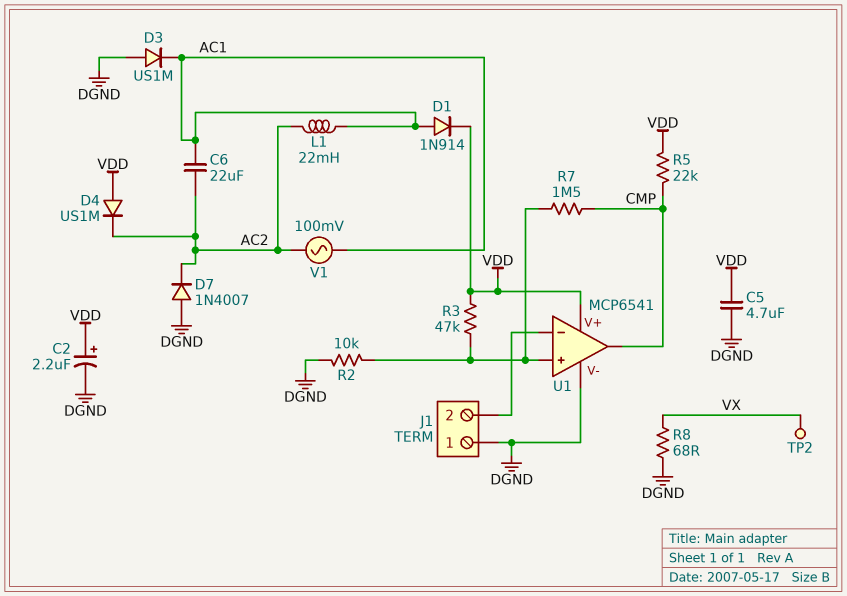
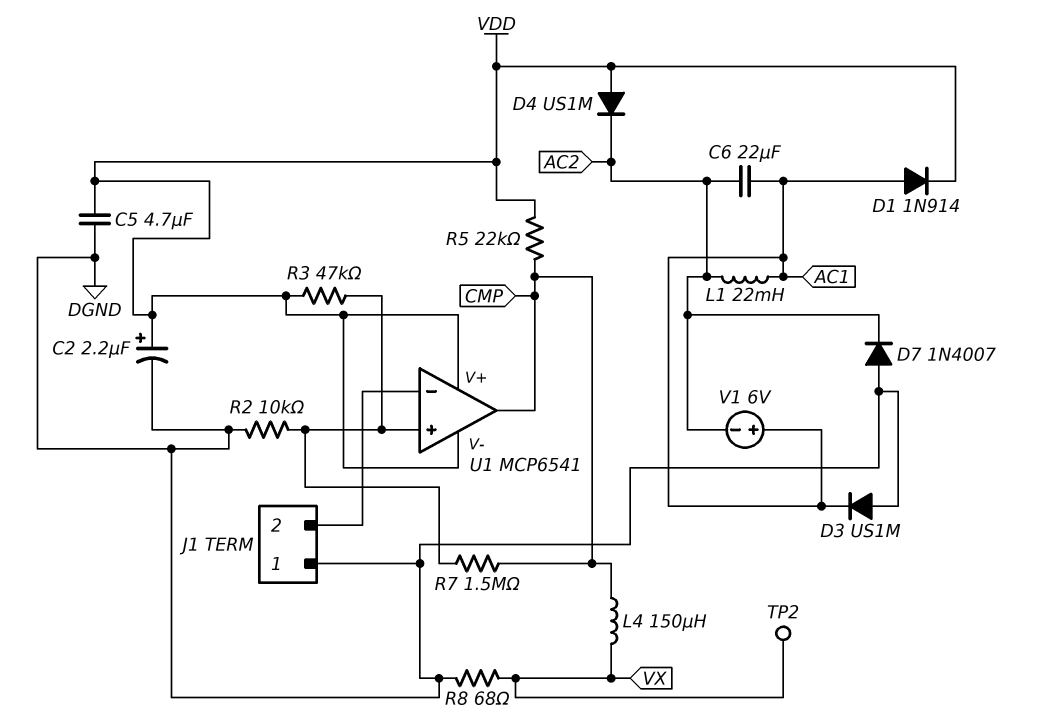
L4: none -> 150uH (CMP, VX)
U1 pin V-: DGND -> VDD
V1: AC 100mV (AC1, AC2) -> 6V (plus AC1, minus AC2)

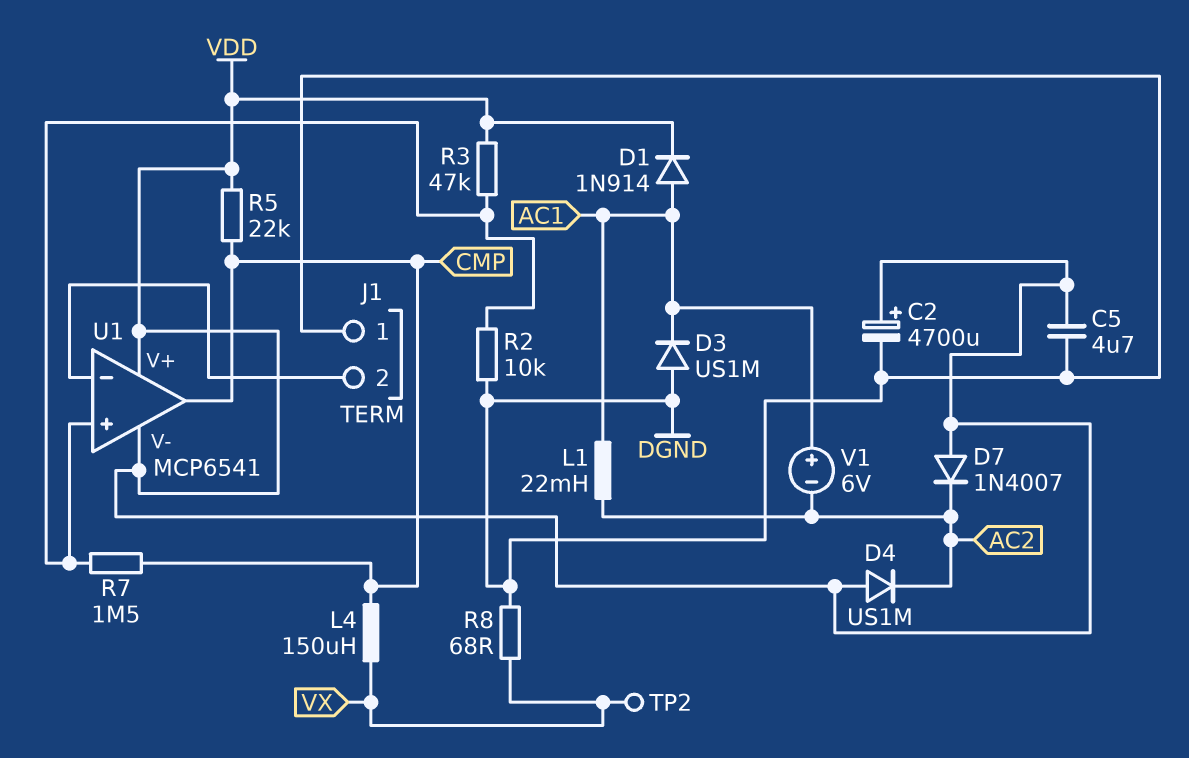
C2: 2.2uF (plus VDD, minus DGND) -> 4700uF (plus VDD, minus DGND)
C6: 22uF (AC1, AC2) -> none
D7: diode 1N4007 (A DGND, K AC2) -> diode 1N4007 (A VDD, K AC2)

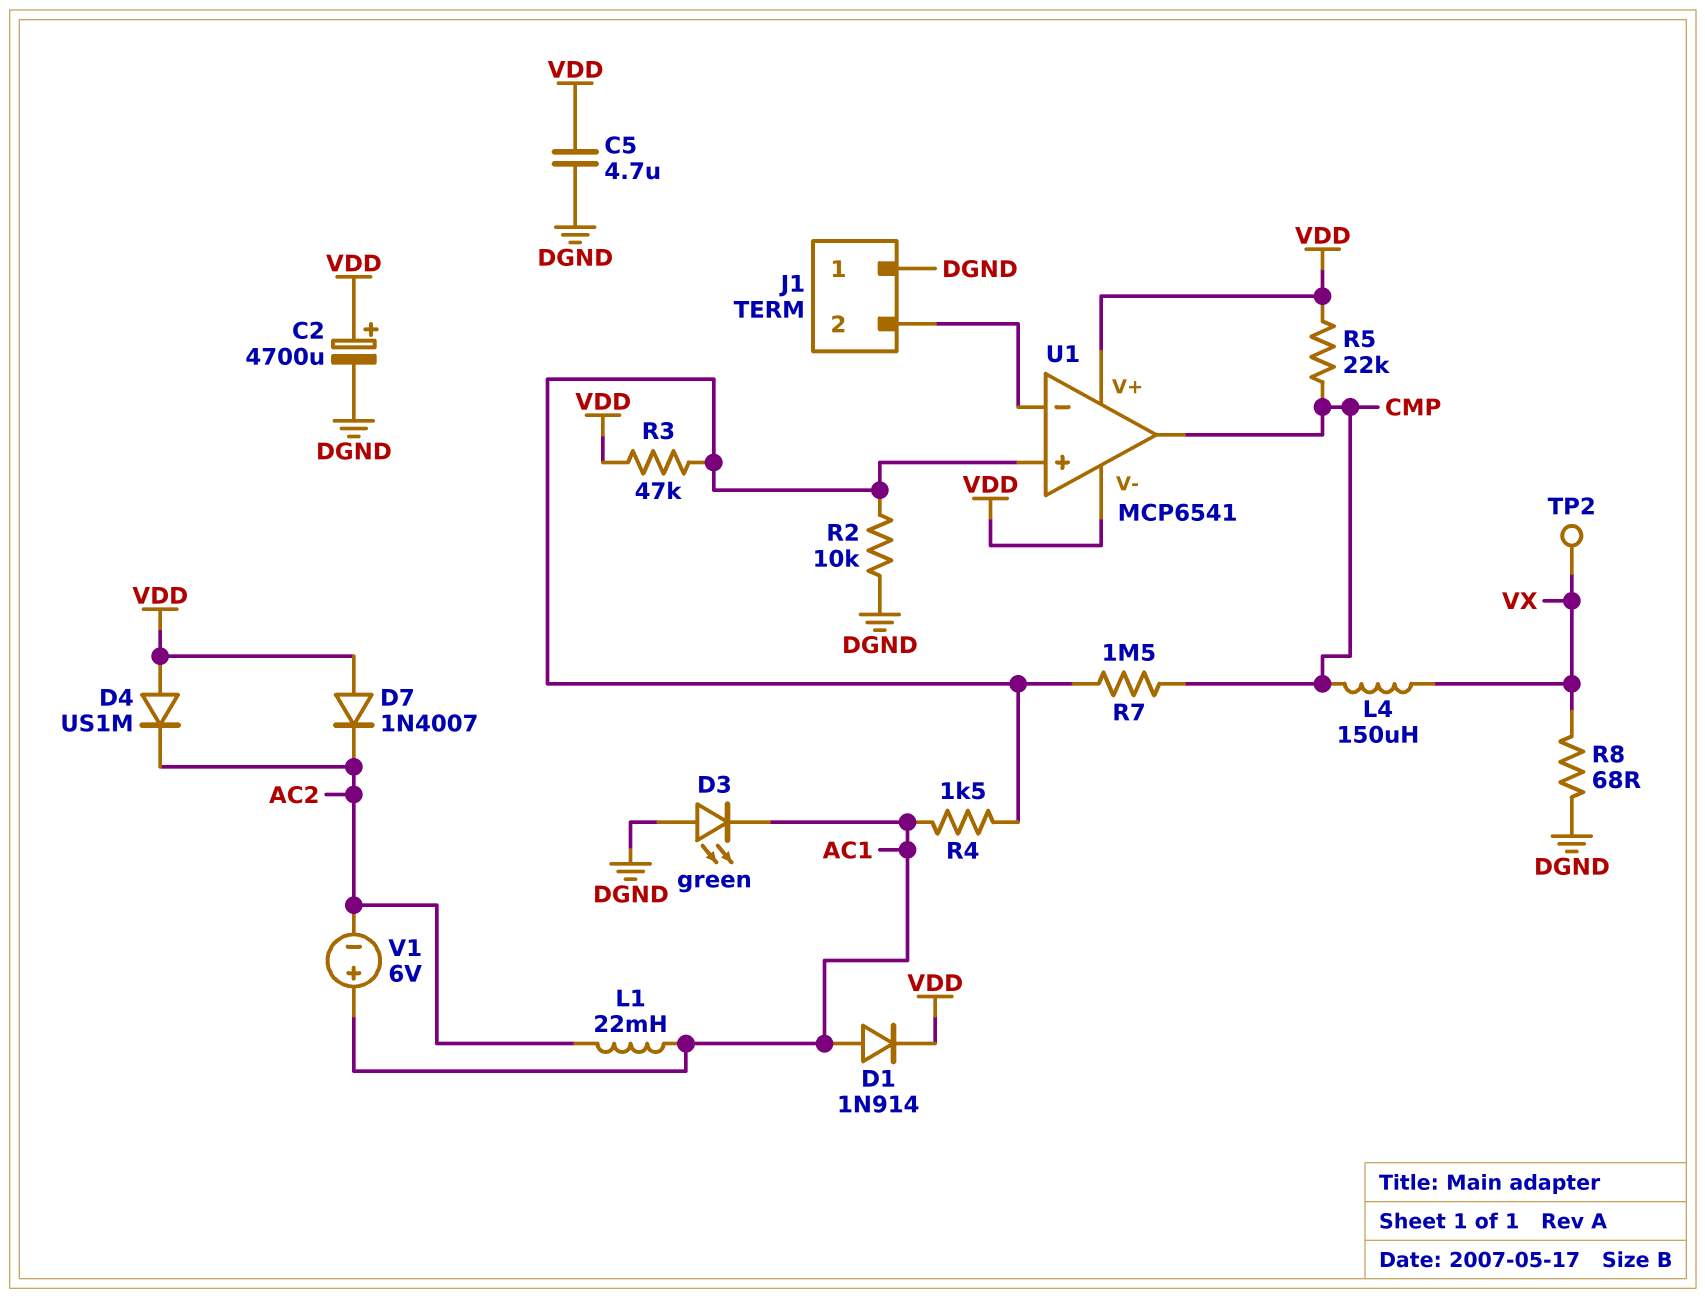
D3: diode US1M (A DGND, K AC1) -> LED green (A DGND, K AC1)
R4: none -> 1.5k (AC1, U1/in+)

